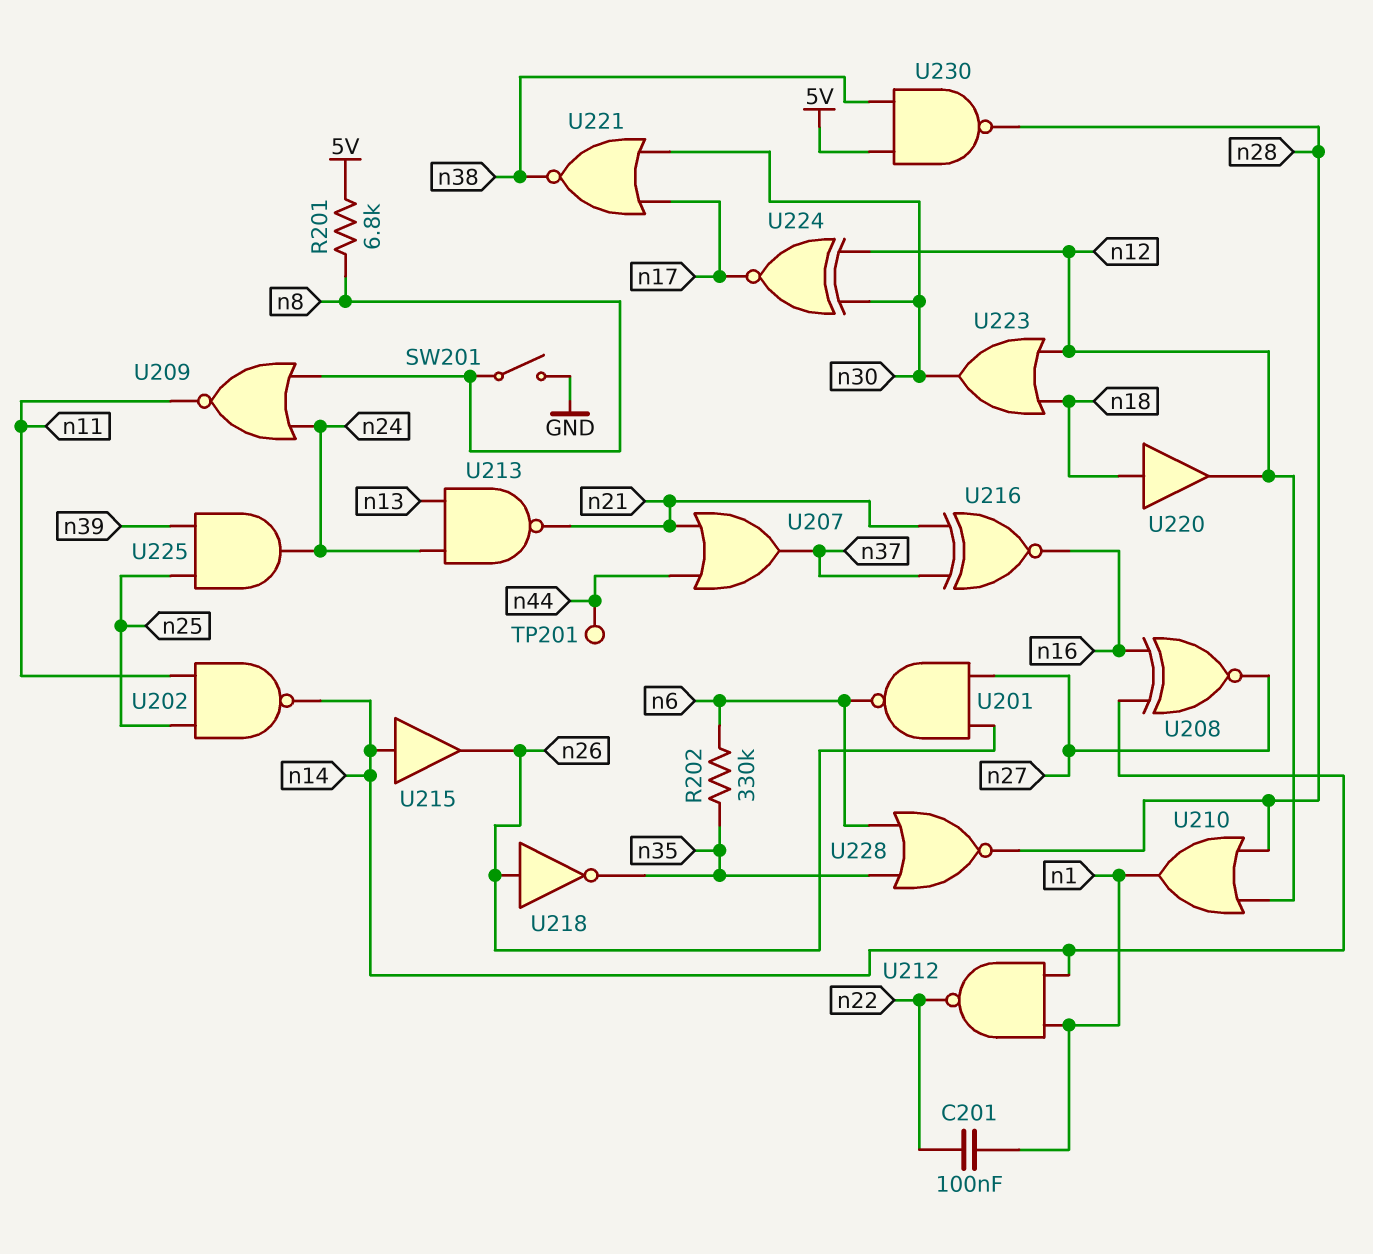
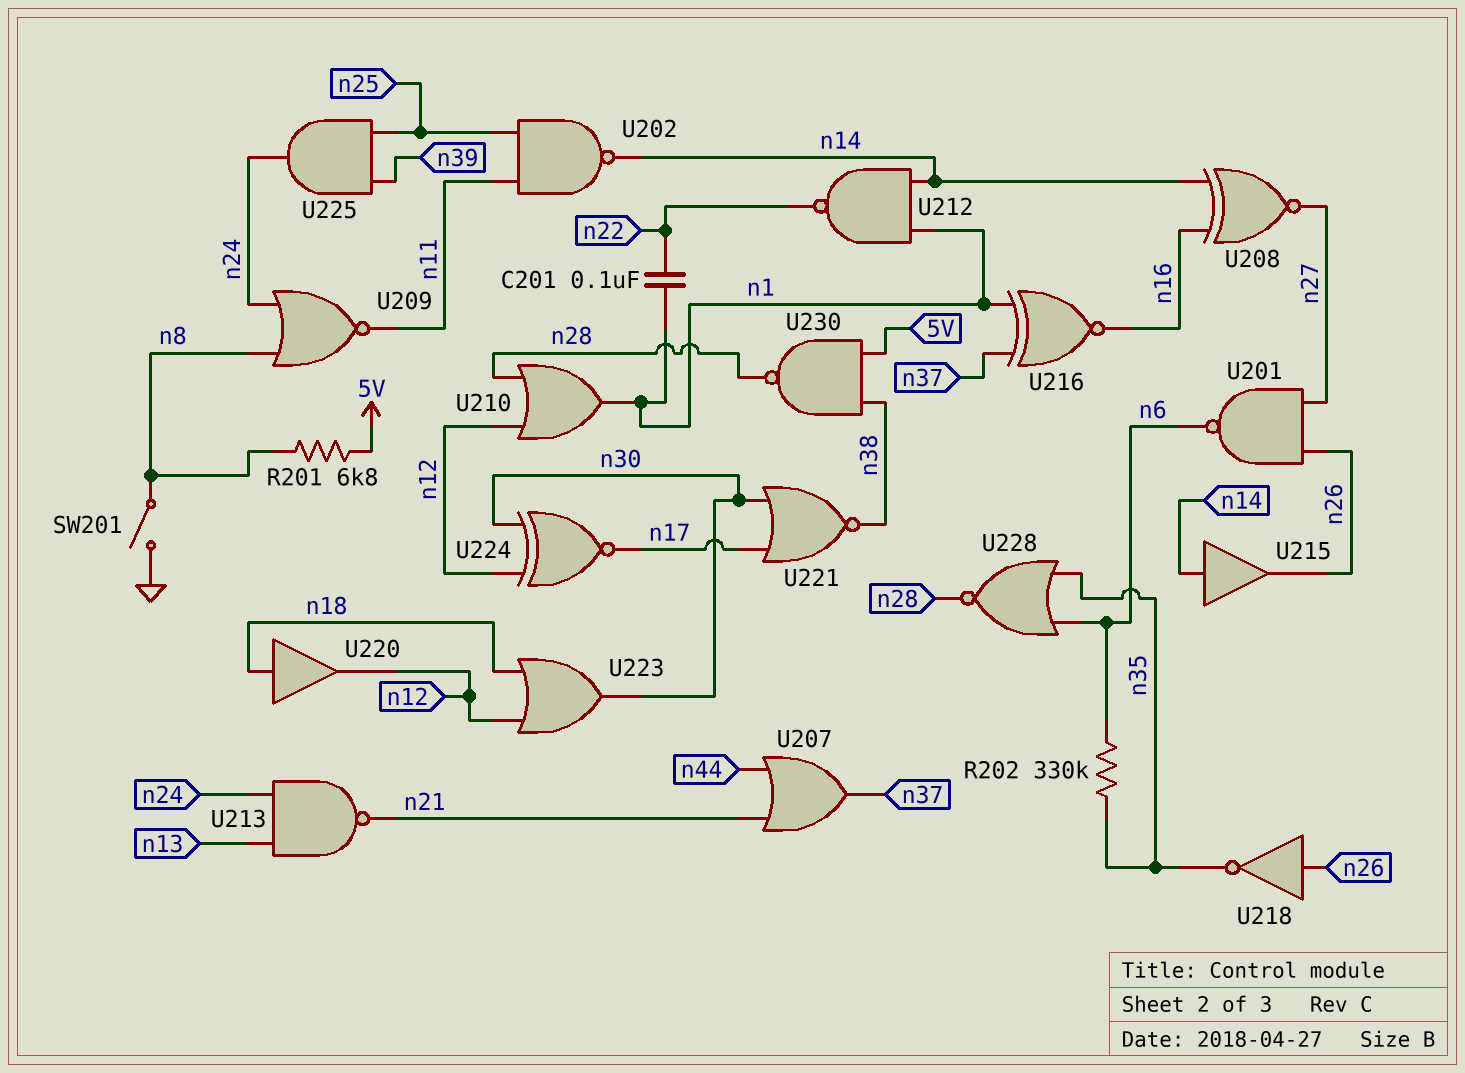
TP201: test point (n44) -> none
U216: XNOR (in n21, in n37, out n16) -> XNOR (in n1, in n37, out n16)

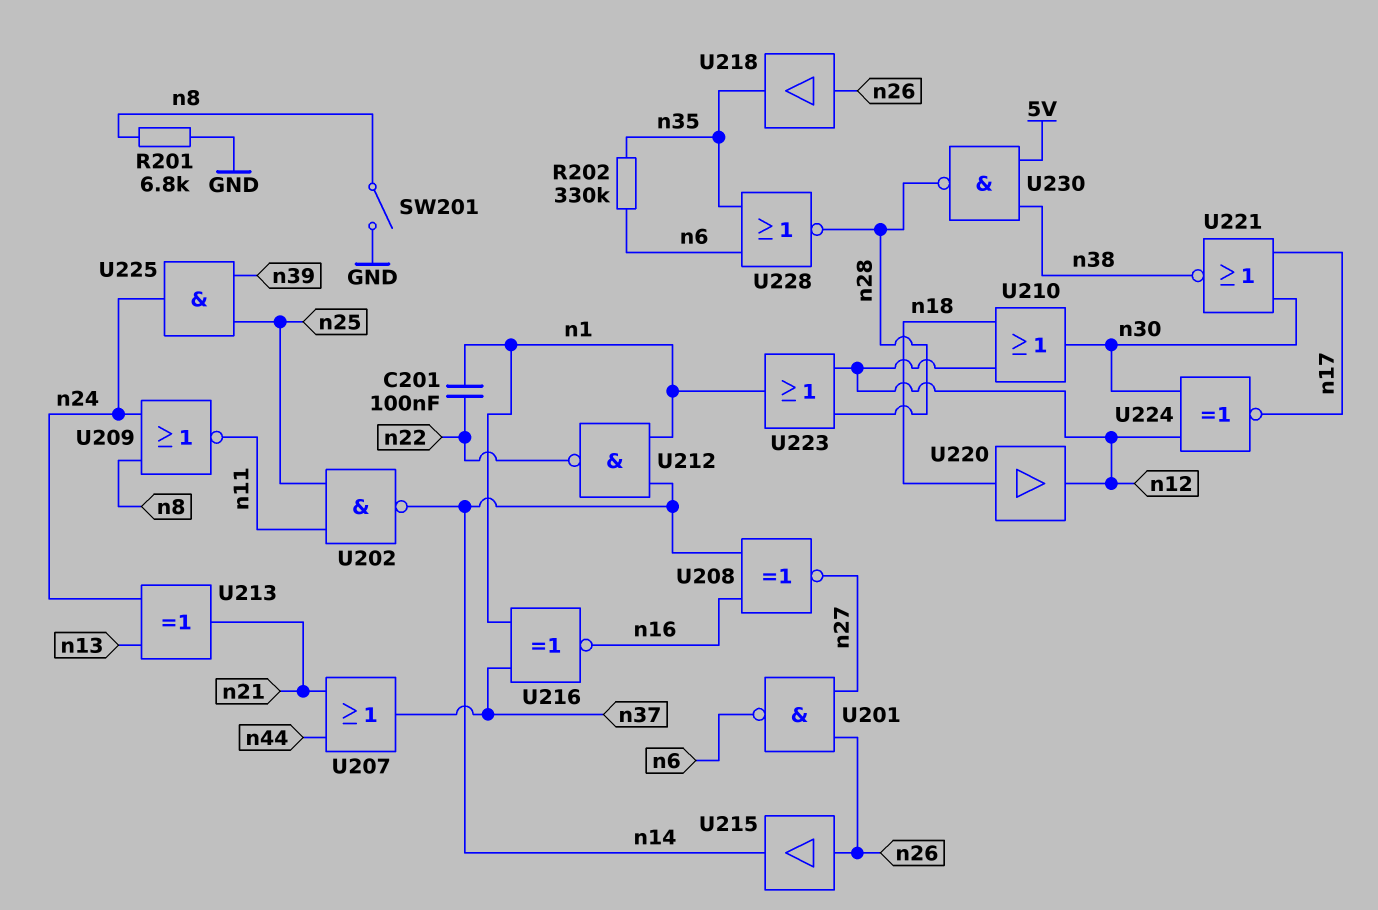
R201: 6.8k (5V, n8) -> 6.8k (GND, n8)
U210: OR (in n12, in n28, out n1) -> OR (in n12, in n18, out n30)
U213: NAND (in n13, in n24, out n21) -> XOR (in n13, in n24, out n21)
U215: buffer (in n14, out n26) -> buffer (in n26, out n14)
U218: NOT (in n26, out n35) -> buffer (in n26, out n35)
U223: OR (in n12, in n18, out n30) -> OR (in n12, in n28, out n1)

